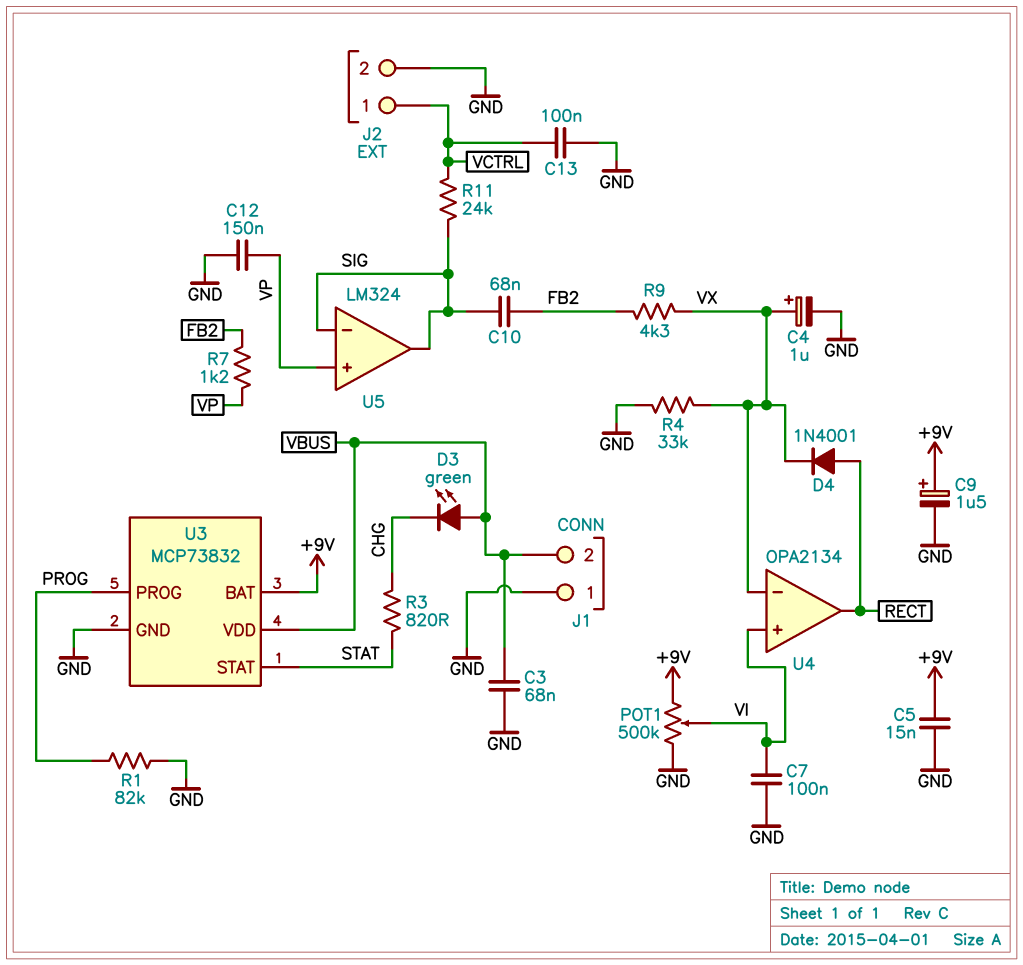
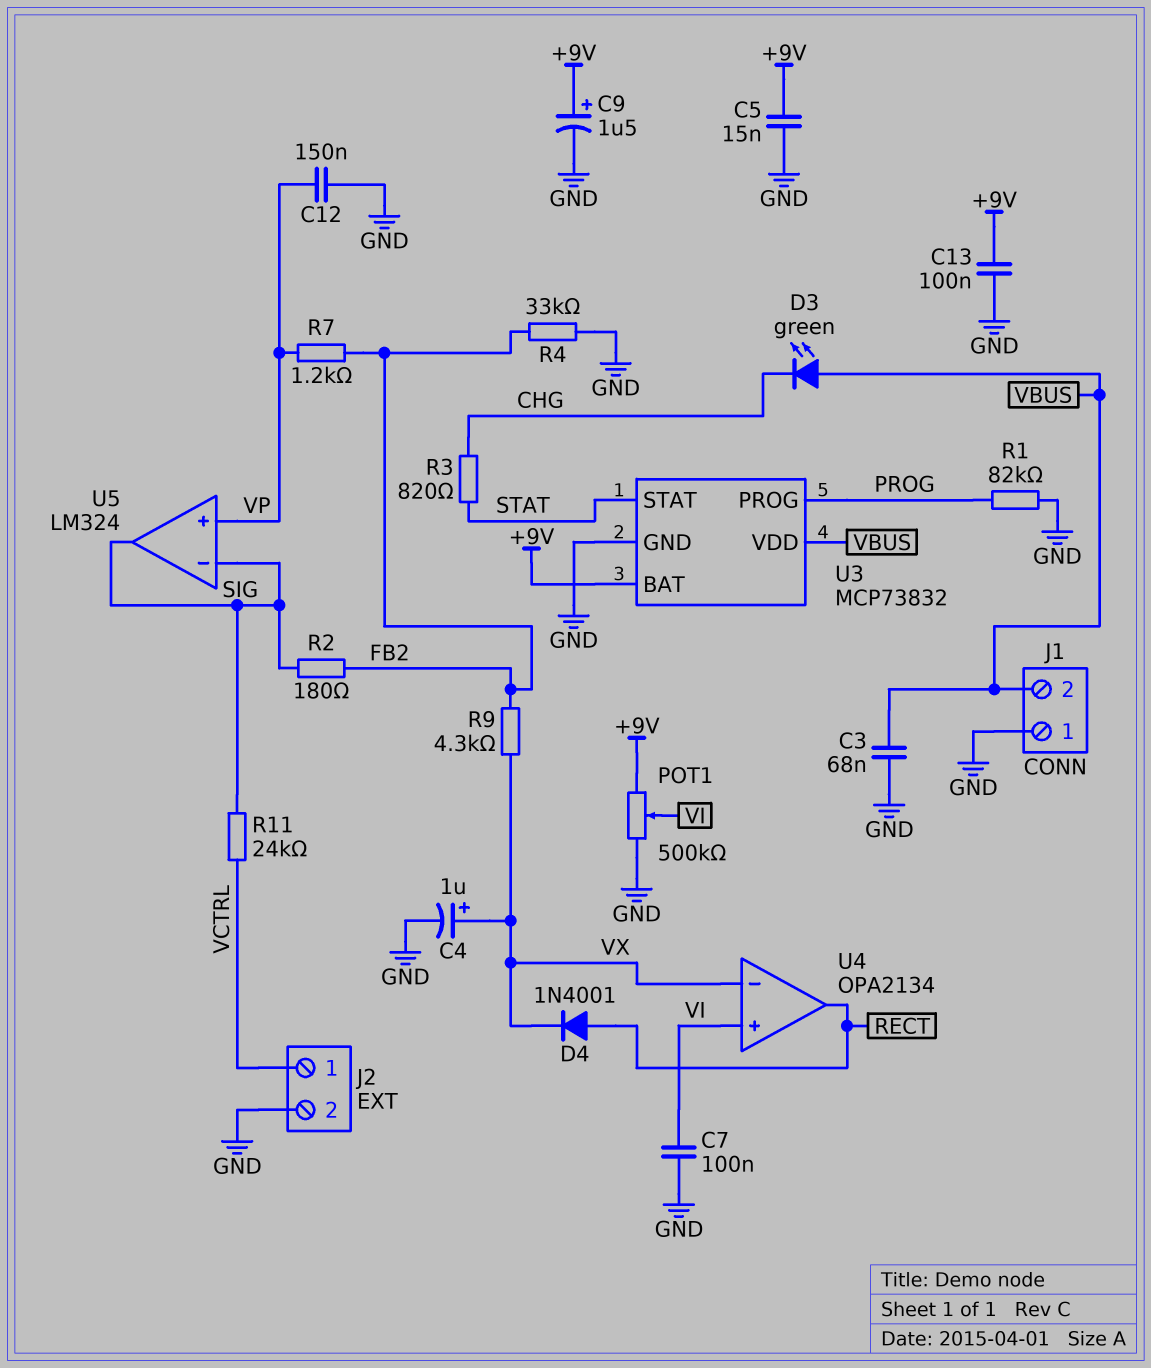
C10: 68nF (FB2, SIG) -> none
C13: 100nF (GND, VCTRL) -> 100nF (+9V, GND)
R2: none -> 180 (FB2, SIG)
R4: 33k (GND, VX) -> 33k (FB2, GND)

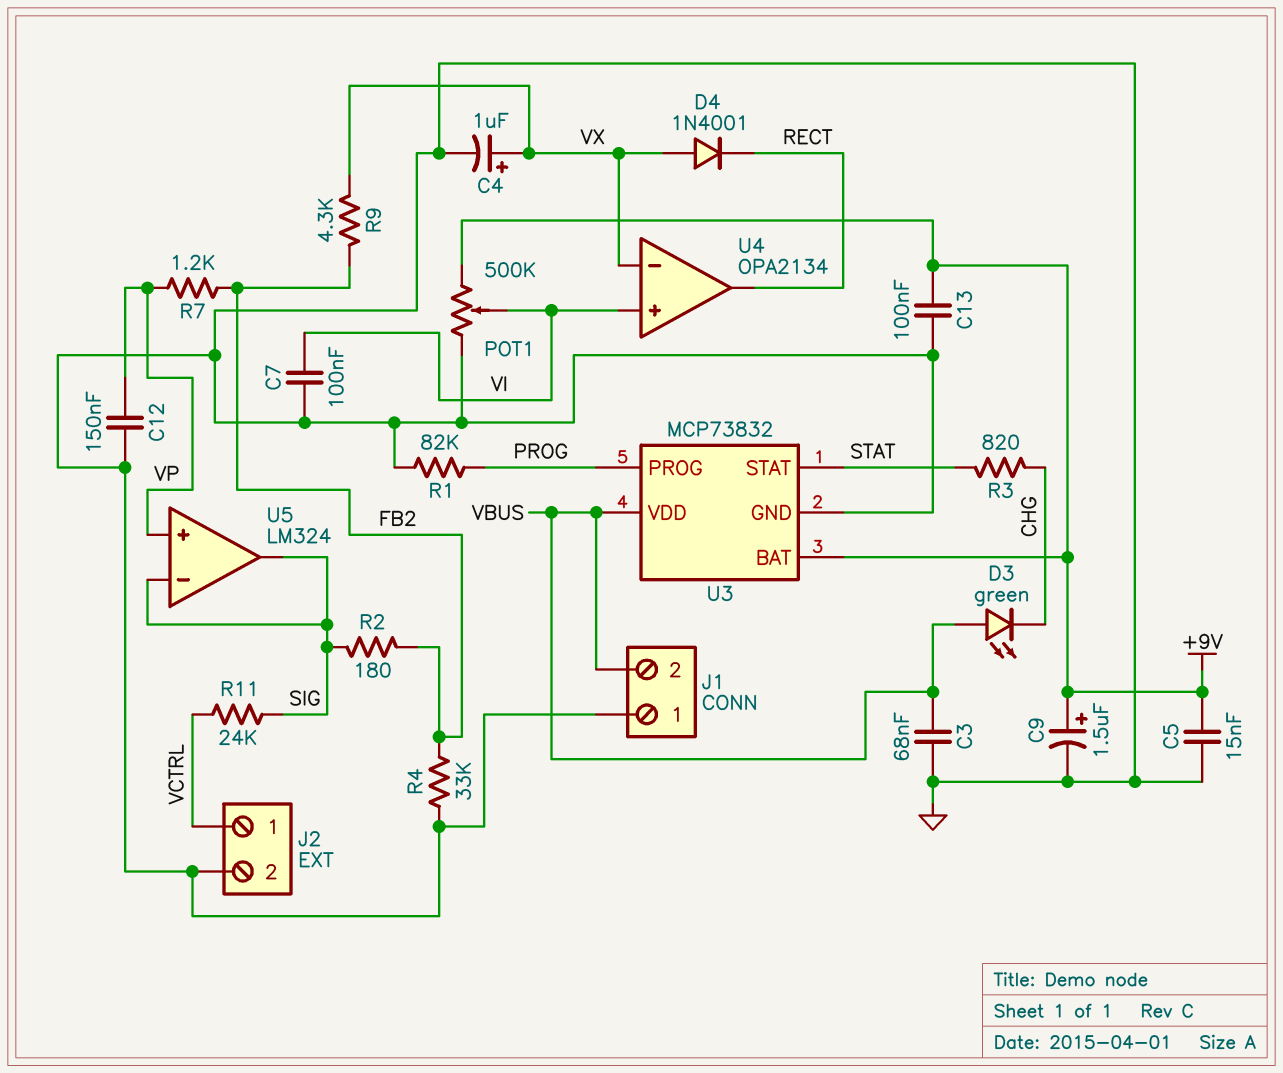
D4: diode 1N4001 (A RECT, K VX) -> diode 1N4001 (A VX, K RECT)

